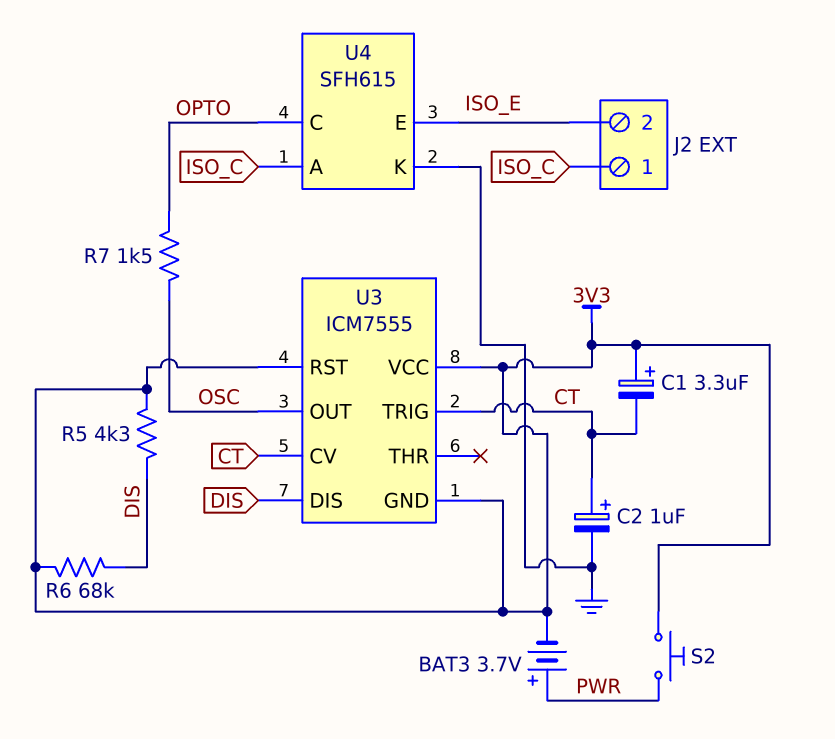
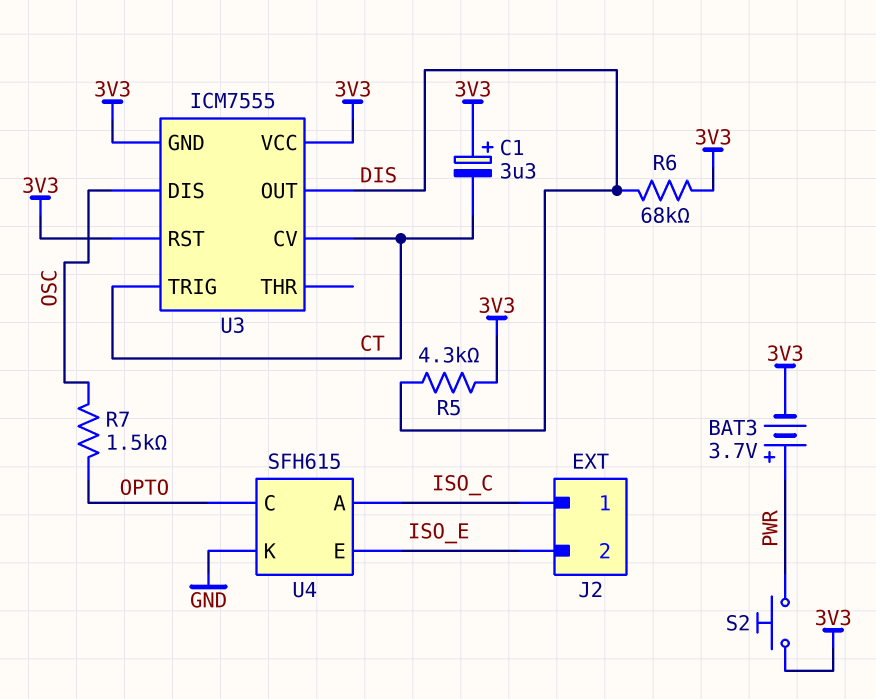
C2: 1uF (plus CT, minus GND) -> none
U3 pin DIS: DIS -> OSC
U3 pin OUT: OSC -> DIS

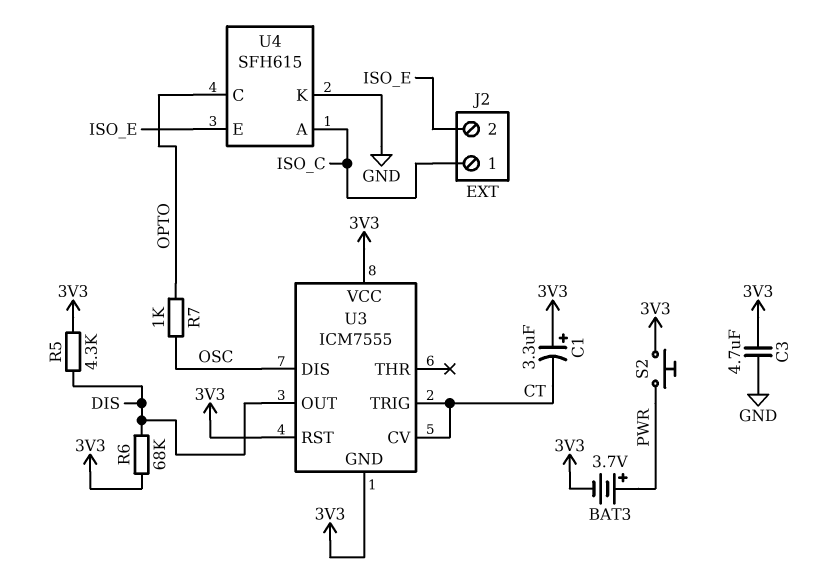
C3: none -> 4.7uF (3V3, GND)
R7: 1.5k (OPTO, OSC) -> 1k (OPTO, OSC)

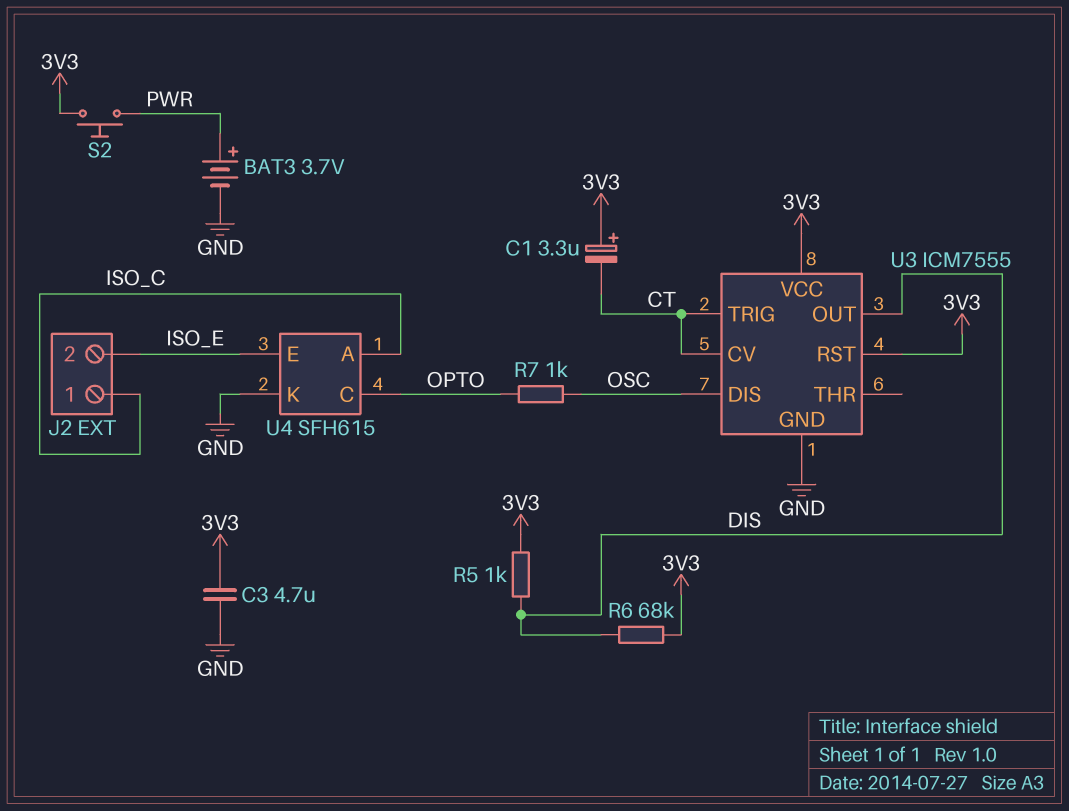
BAT3: 3.7V (plus PWR, minus 3V3) -> 3.7V (plus PWR, minus GND)
R5: 4.3k (3V3, DIS) -> 1k (3V3, DIS)
U3 pin GND: 3V3 -> GND

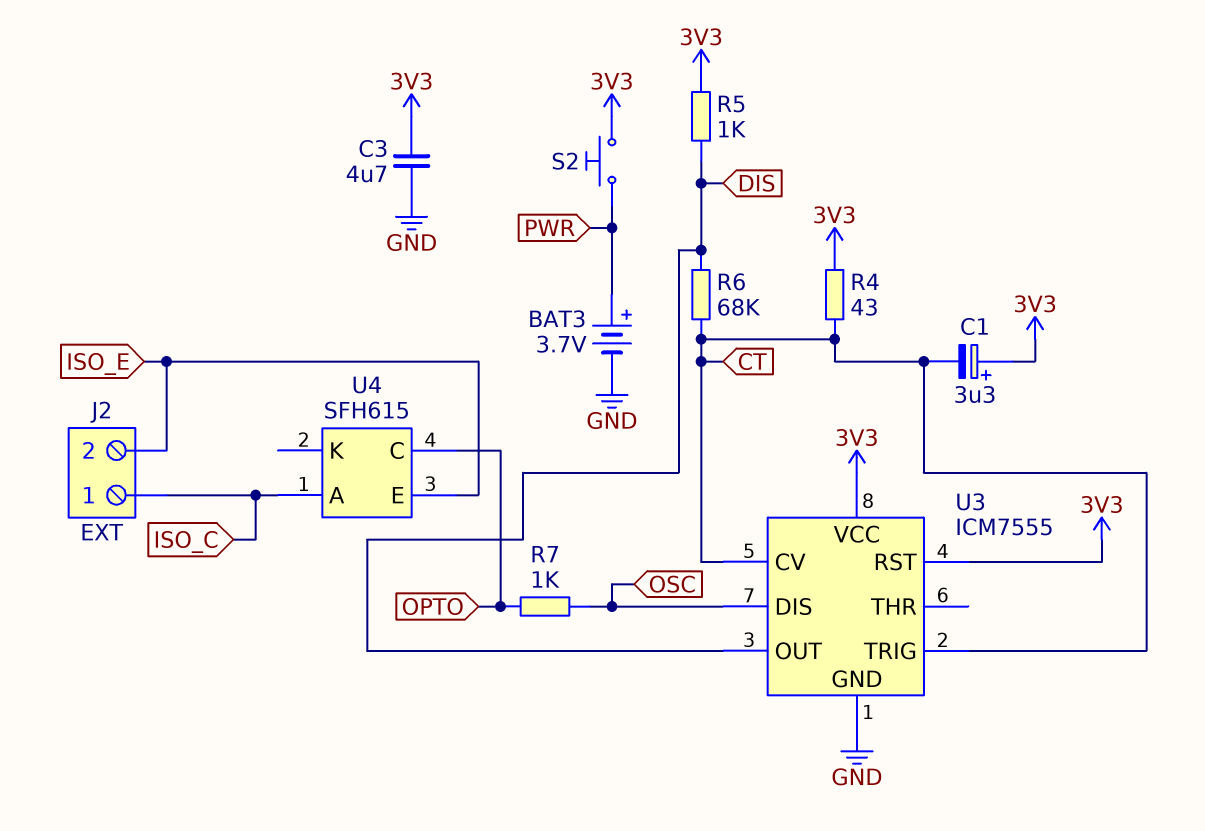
R4: none -> 43 (3V3, CT)
R6: 68k (3V3, DIS) -> 68k (CT, DIS)
U4 pin K: GND -> none

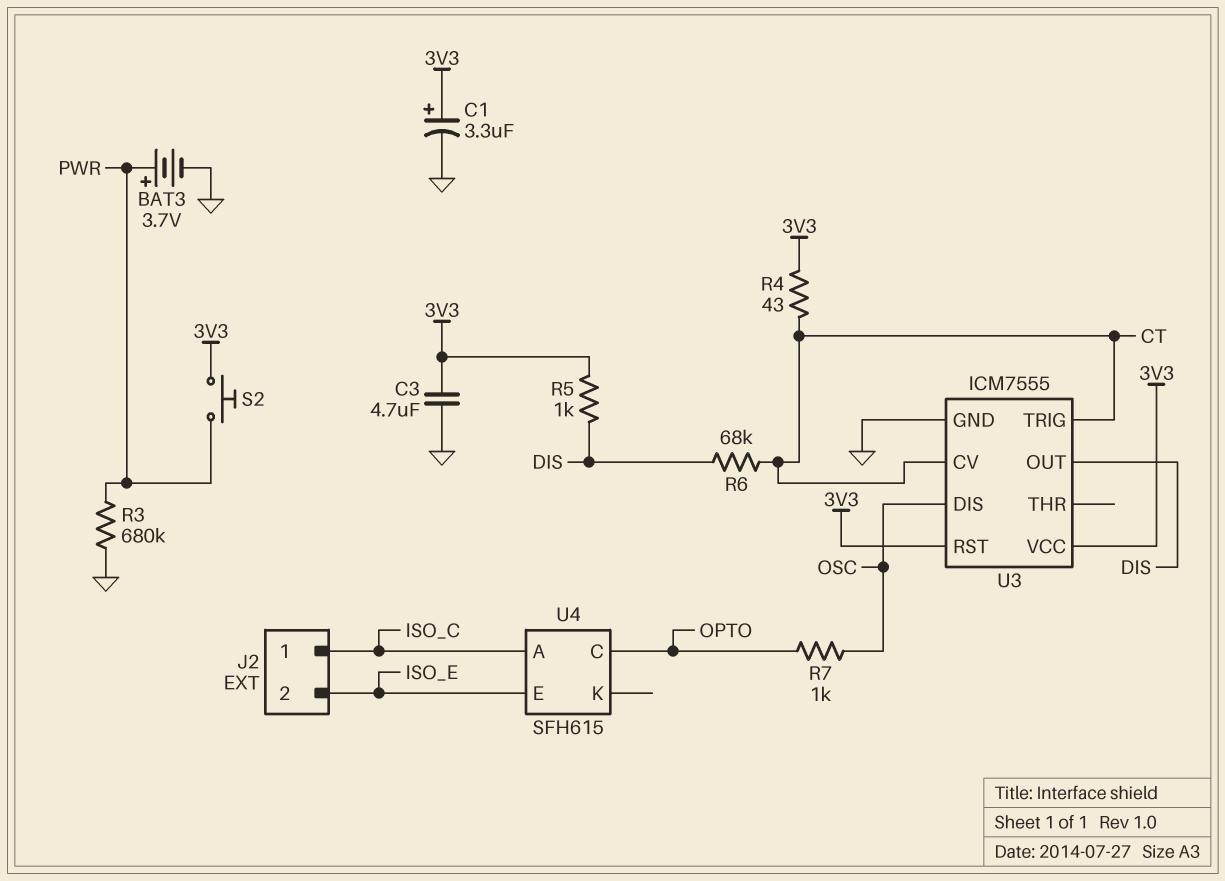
C1: 3.3uF (plus 3V3, minus CT) -> 3.3uF (plus 3V3, minus GND)
R3: none -> 680k (GND, PWR)

